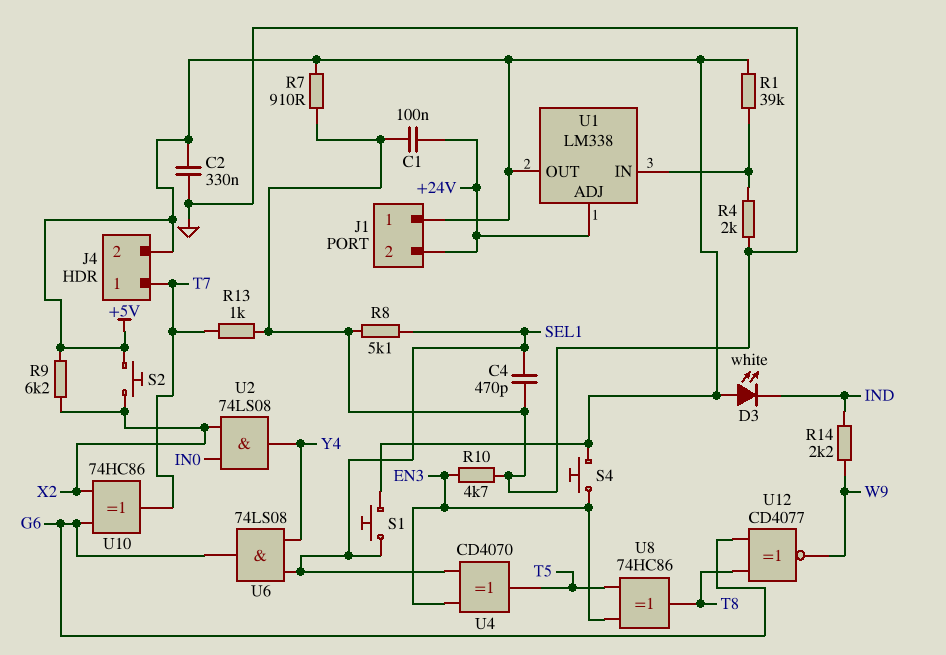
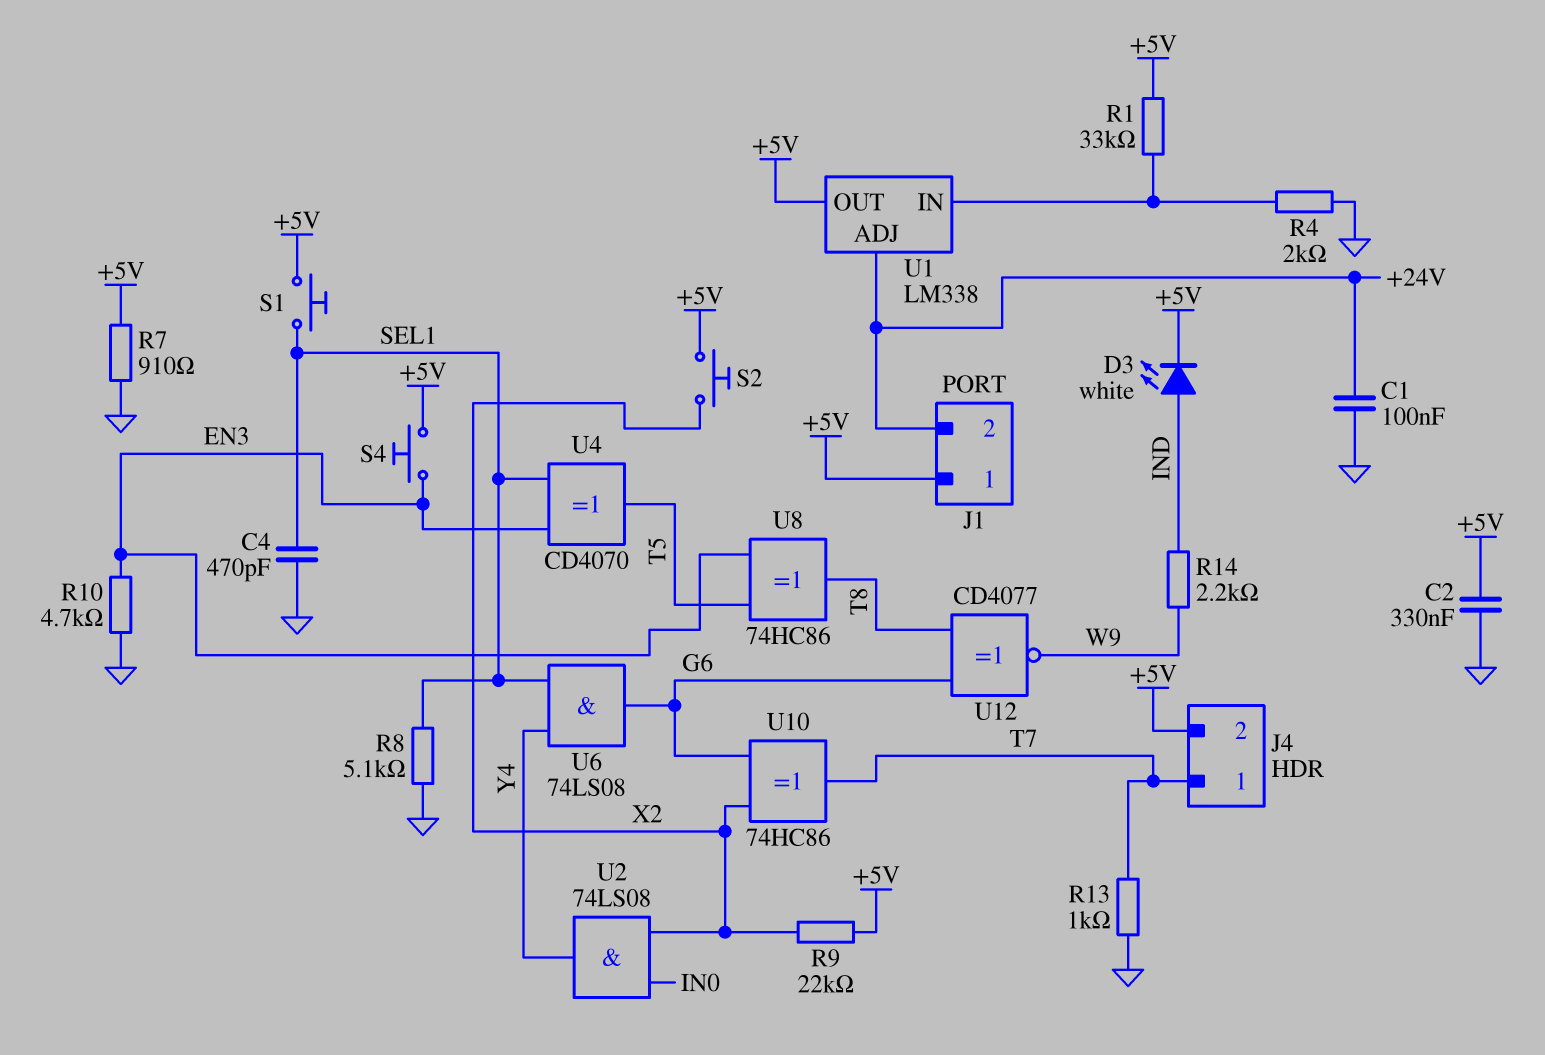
D3: LED white (A +5V, K IND) -> LED white (A IND, K +5V)
R1: 39k (+5V, U1/IN) -> 33k (+5V, U1/IN)
R9: 6.2k (+5V, X2) -> 22k (+5V, X2)

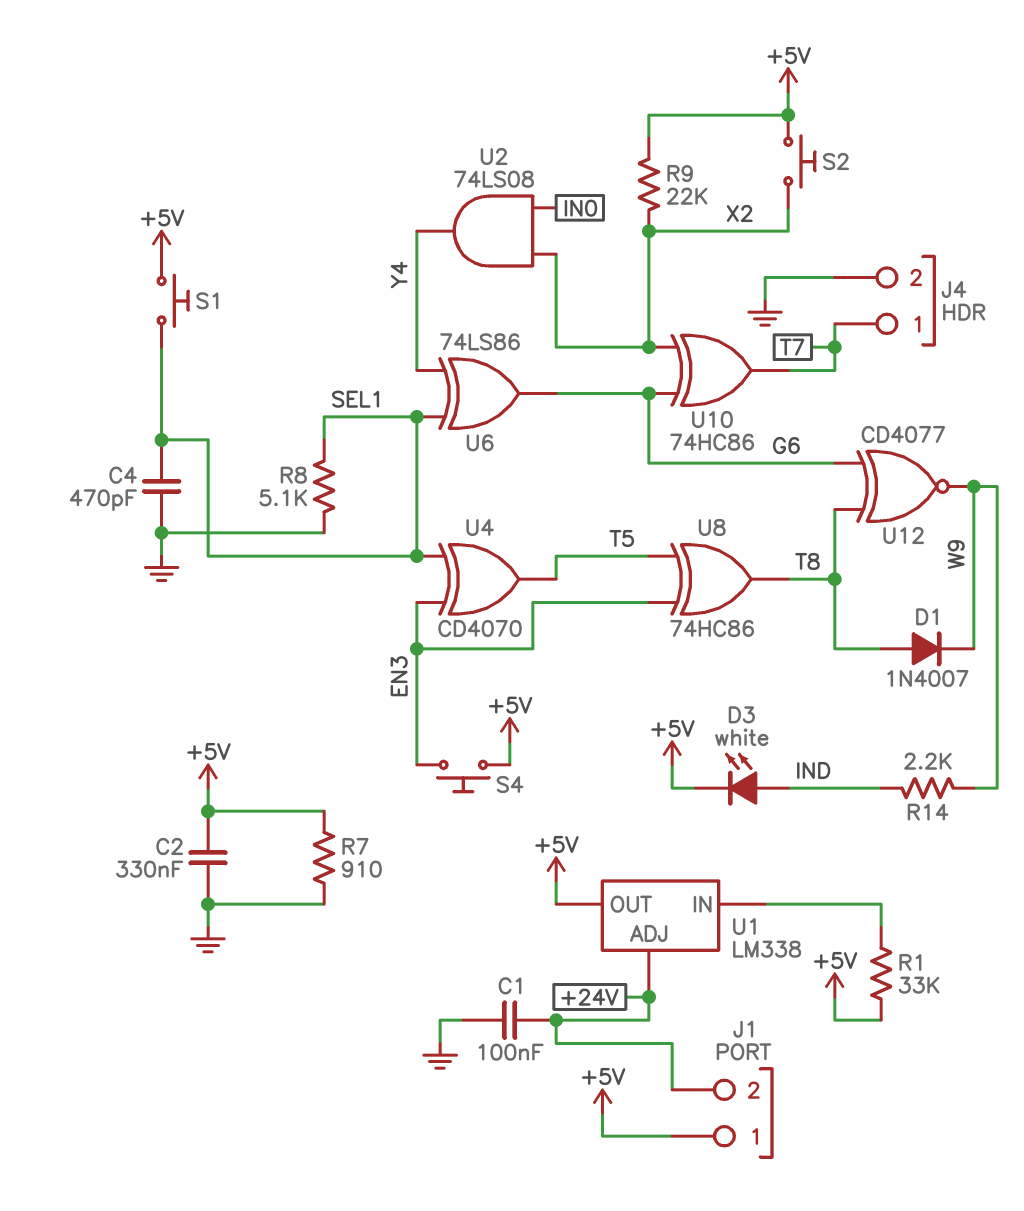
D1: none -> diode 1N4007 (A T8, K W9)
J4 pin 2: +5V -> GND
R4: 2k (GND, U1/IN) -> none
R10: 4.7k (EN3, GND) -> none
R13: 1k (GND, T7) -> none
U6: AND 74LS08 (in SEL1, in Y4, out G6) -> XOR 74LS86 (in SEL1, in Y4, out G6)

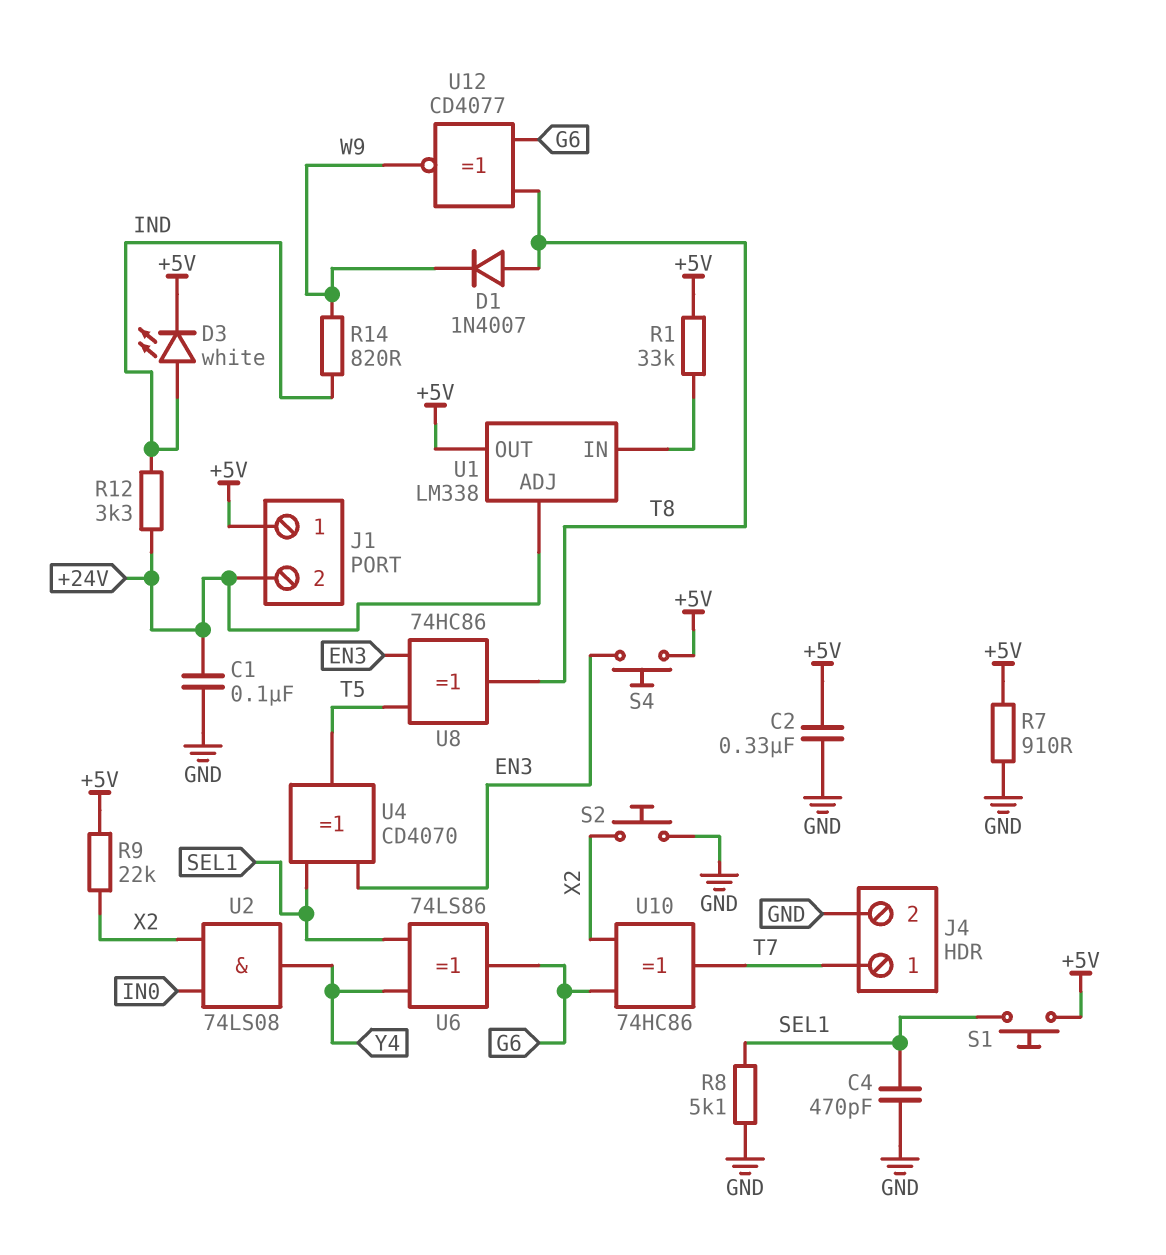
R12: none -> 3.3k (+24V, IND)
R14: 2.2k (IND, W9) -> 820 (IND, W9)
S2: button (+5V, X2) -> button (GND, X2)

